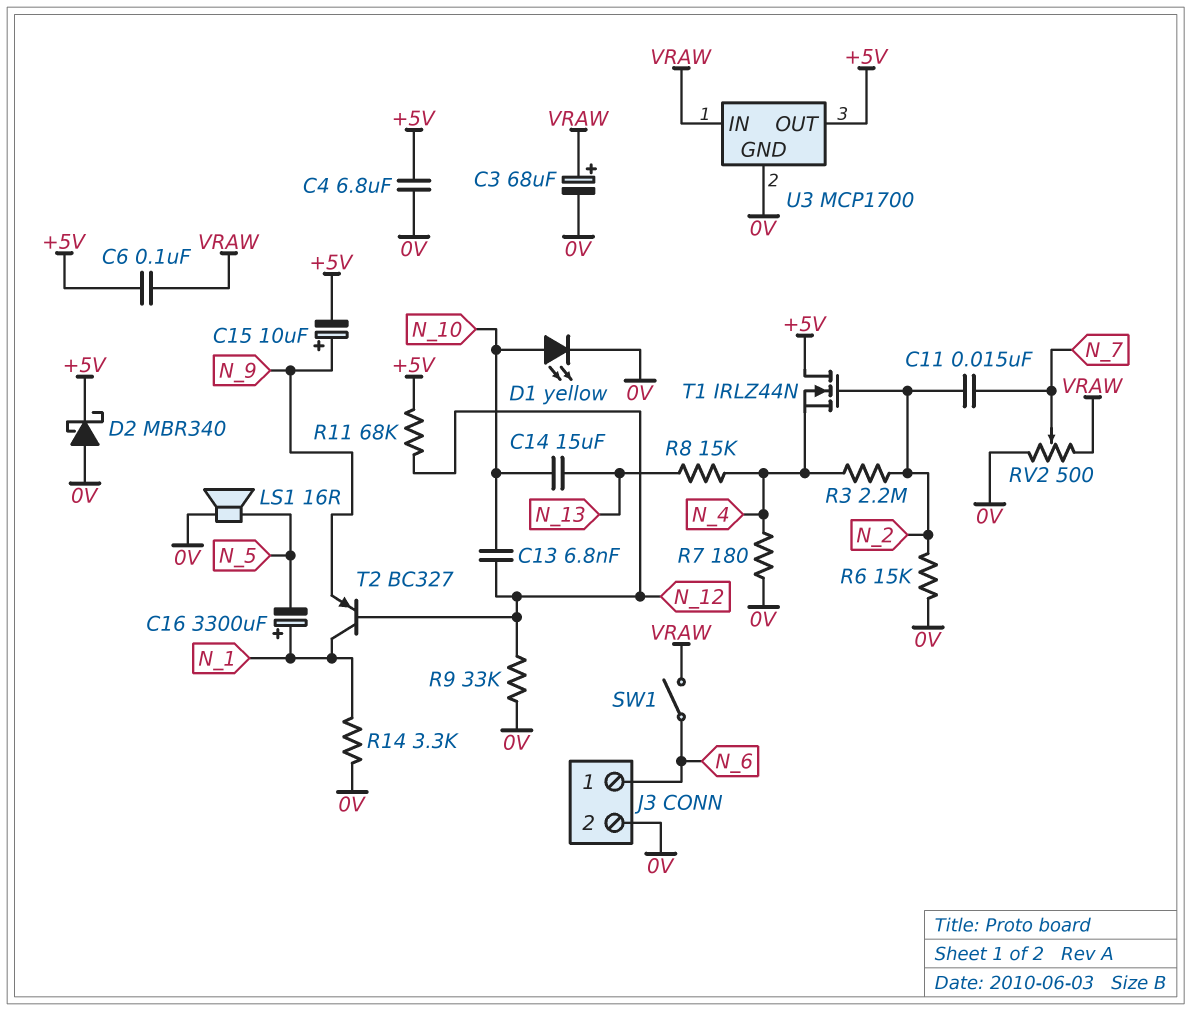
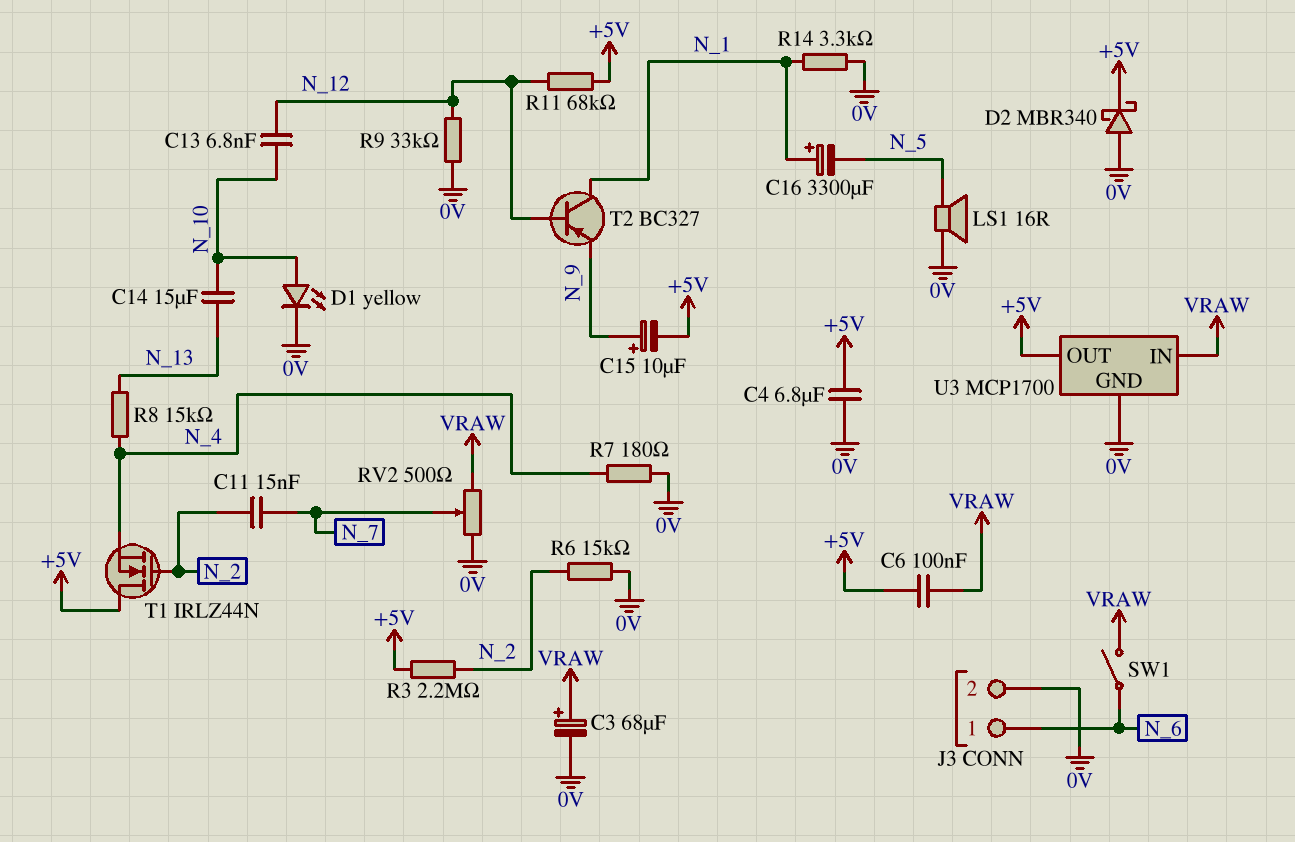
R3: 2.2M (N_2, N_4) -> 2.2M (+5V, N_2)

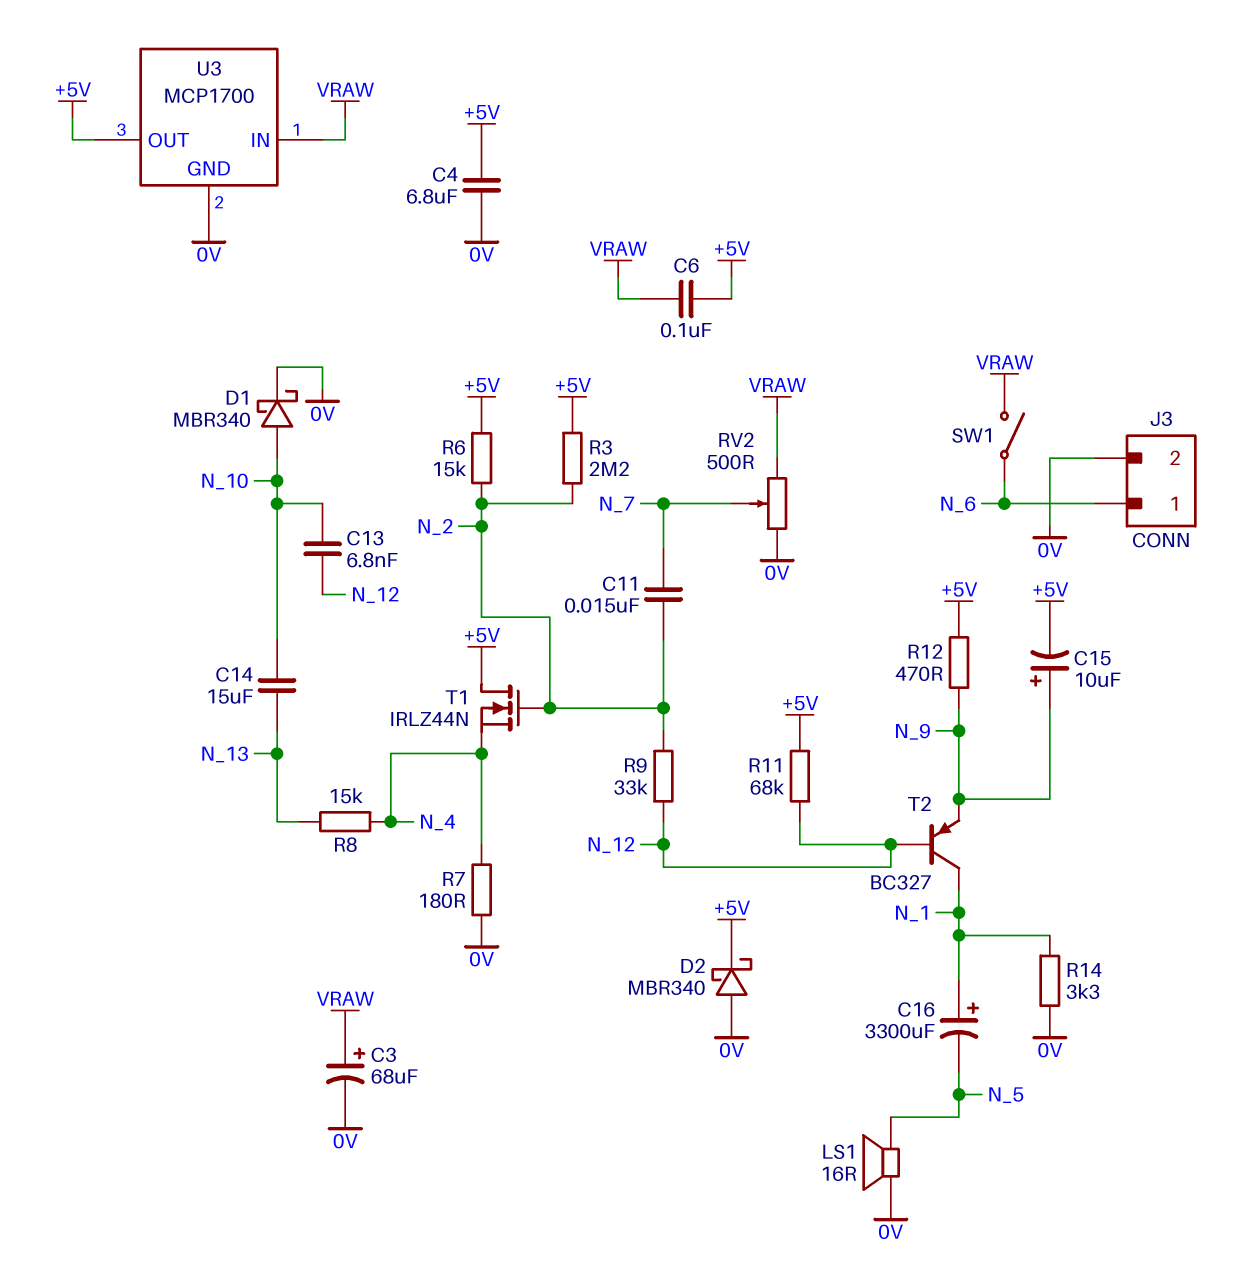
D1: LED yellow (A N_10, K 0V) -> schottky MBR340 (A N_10, K 0V)
R6: 15k (0V, N_2) -> 15k (+5V, N_2)
R9: 33k (0V, N_12) -> 33k (N_2, N_12)
R12: none -> 470 (+5V, N_9)

